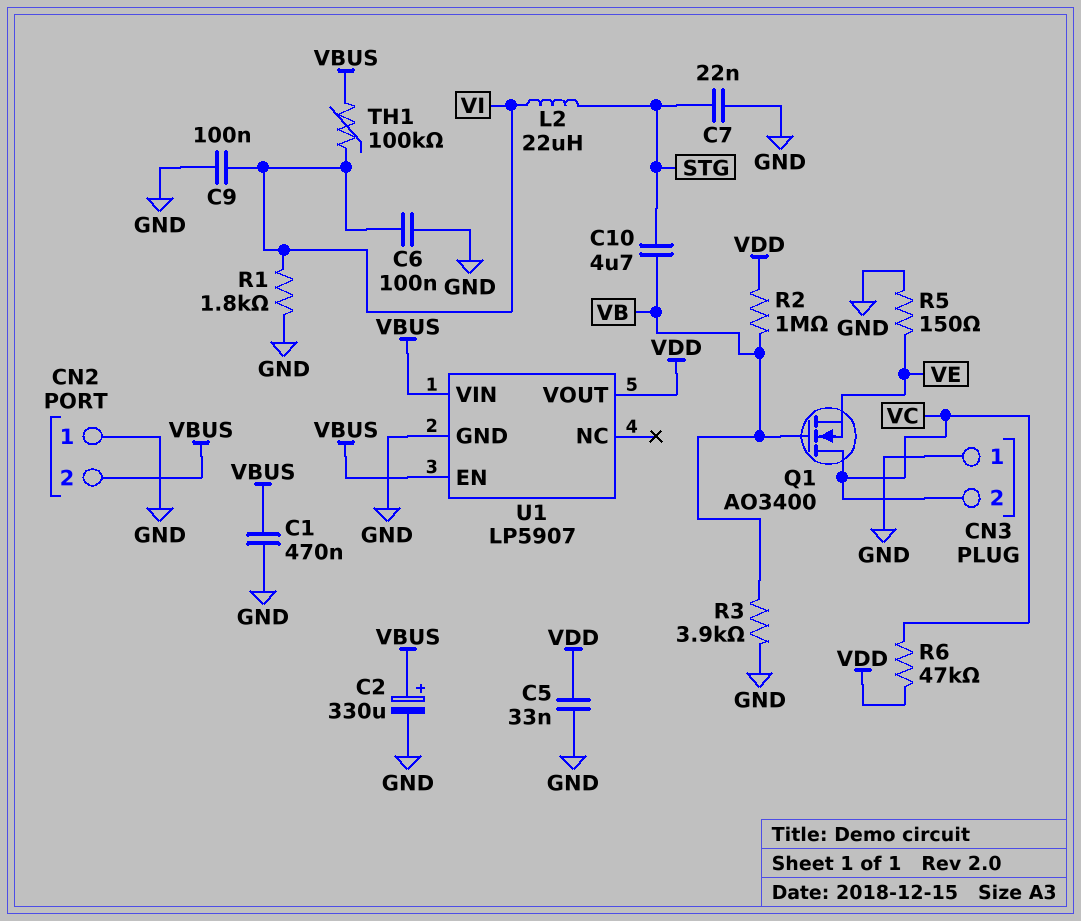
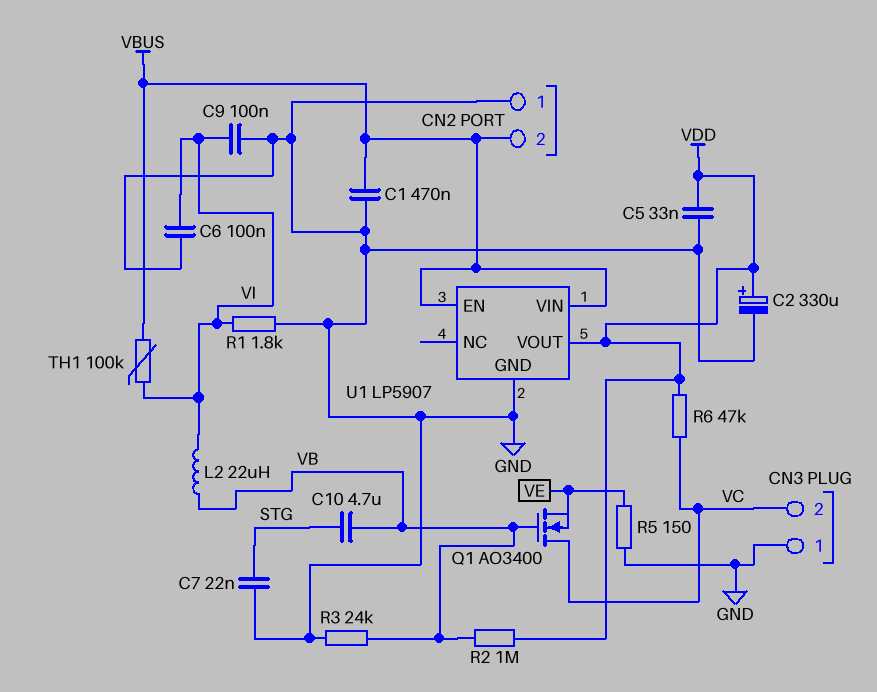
C2: 330uF (plus VBUS, minus GND) -> 330uF (plus VDD, minus GND)
L2: 22uH (STG, VI) -> 22uH (VB, VI)
R3: 3.9k (GND, VB) -> 24k (GND, VB)

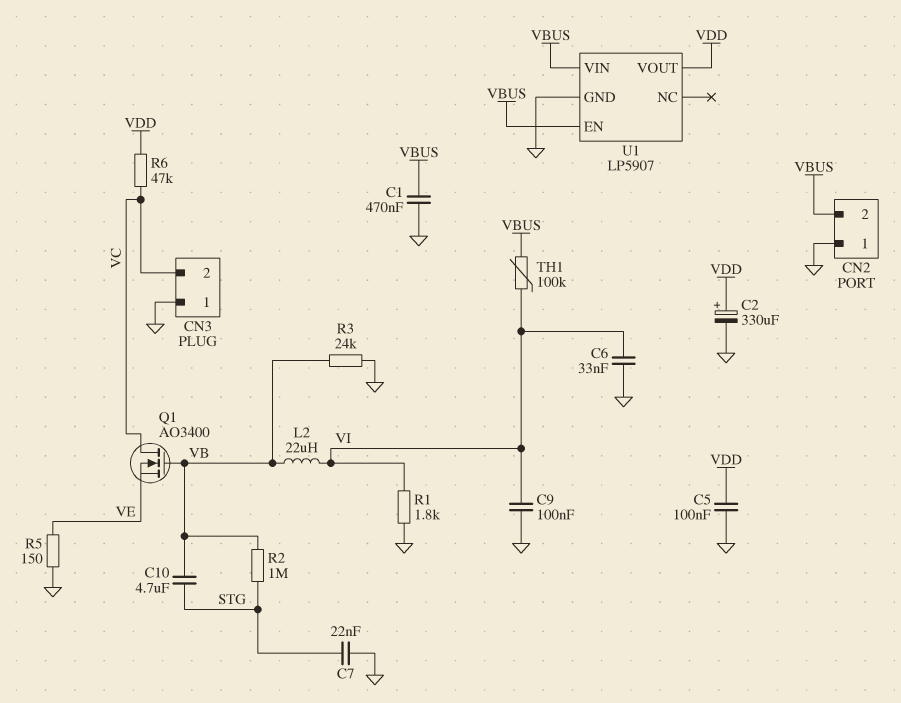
C5: 33nF (GND, VDD) -> 100nF (GND, VDD)
C6: 100nF (GND, VI) -> 33nF (GND, VI)
R2: 1M (VB, VDD) -> 1M (STG, VB)

